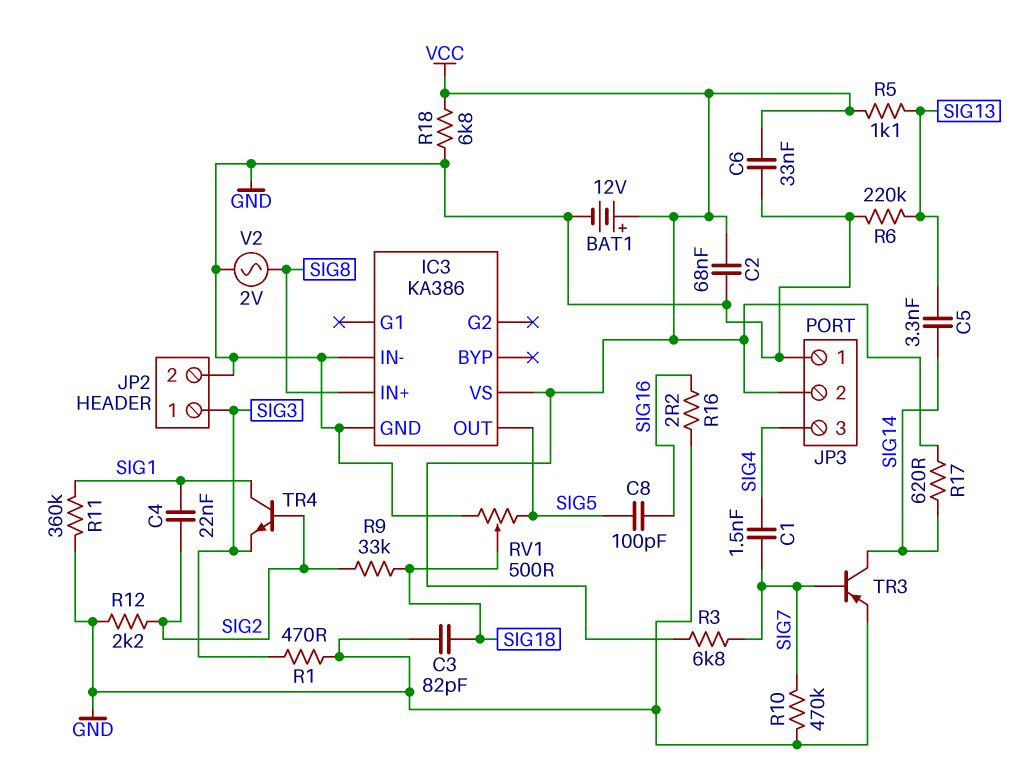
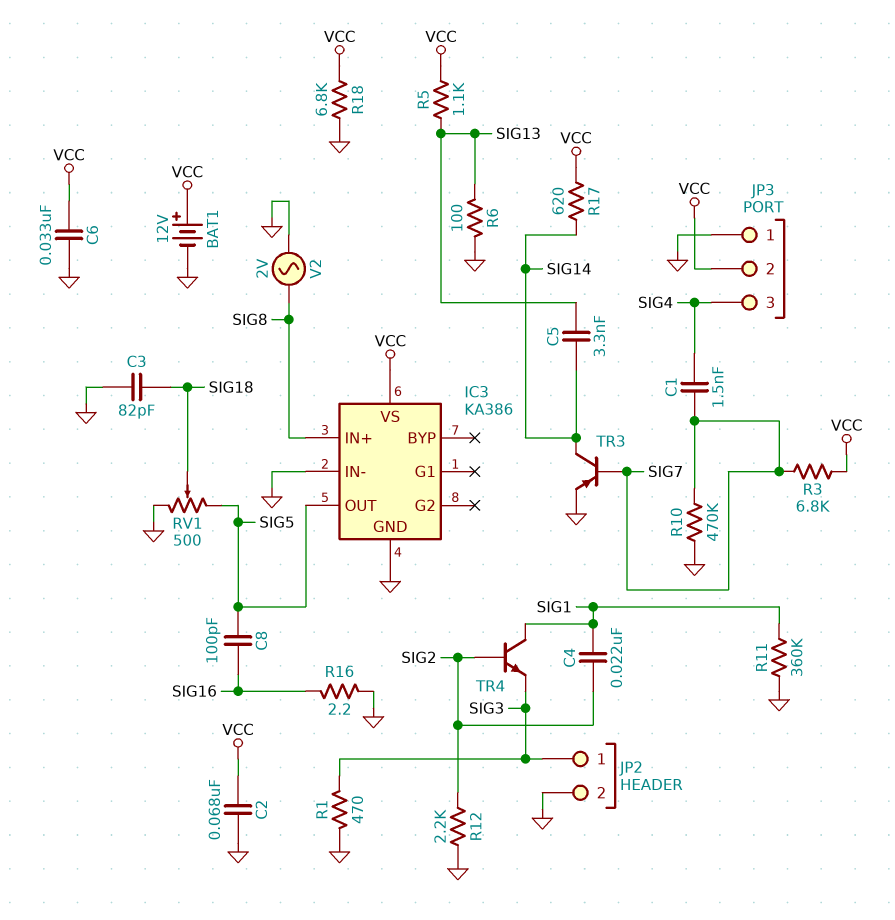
R6: 220k (GND, SIG13) -> 100 (GND, SIG13)
R9: 33k (SIG2, SIG18) -> none

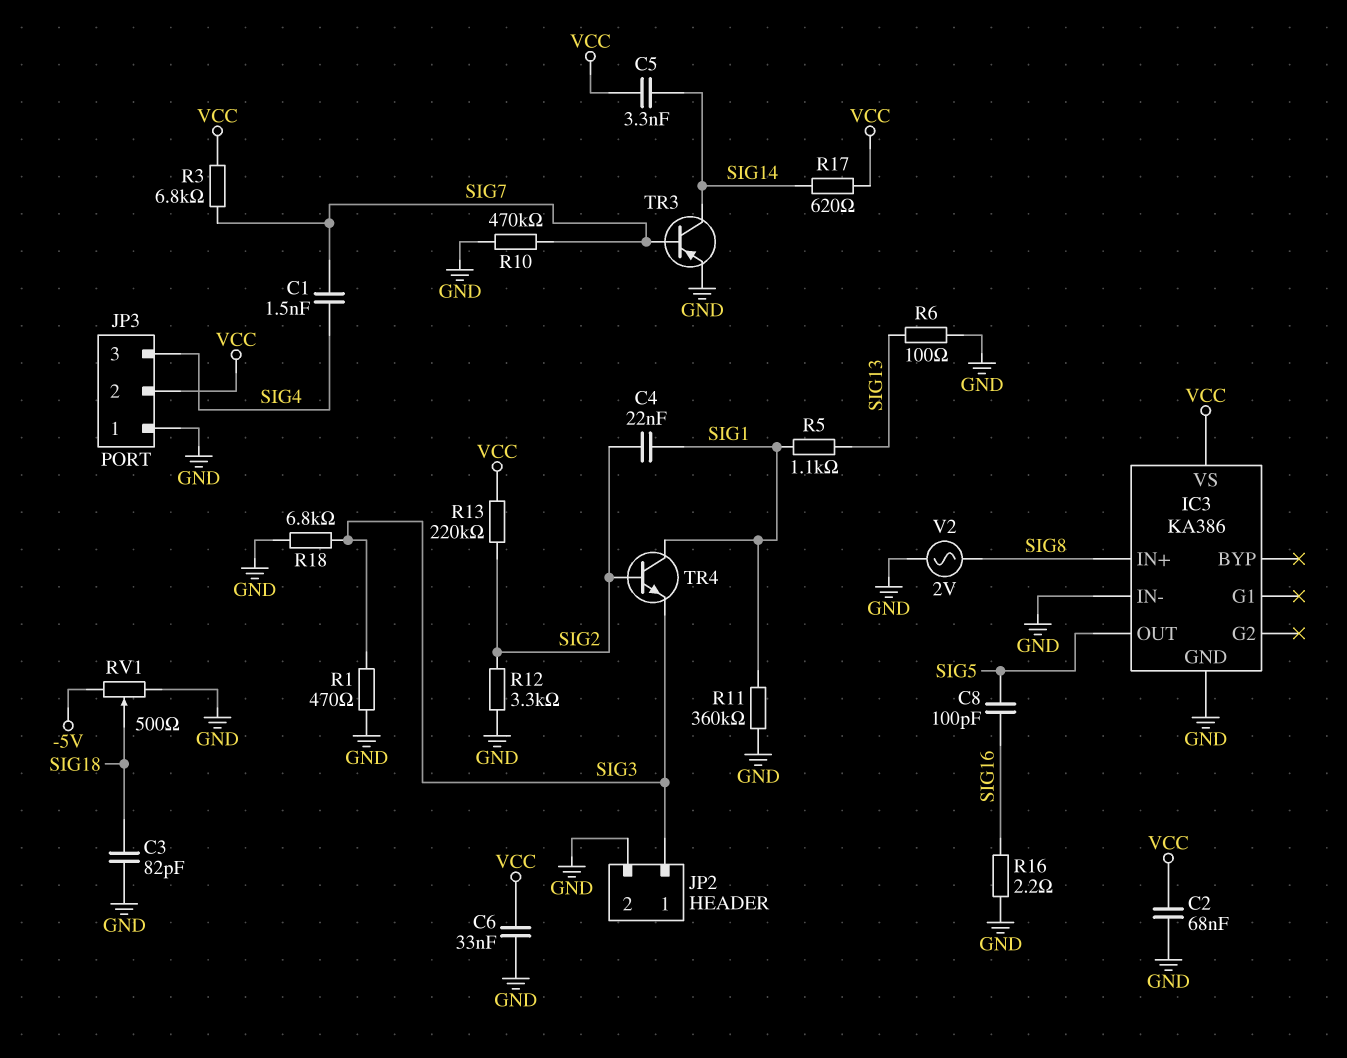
BAT1: 12V (plus VCC, minus GND) -> none
C5: 3.3nF (SIG13, SIG14) -> 3.3nF (SIG14, VCC)
R5: 1.1k (SIG13, VCC) -> 1.1k (SIG1, SIG13)
R12: 2.2k (GND, SIG2) -> 3.3k (GND, SIG2)
R13: none -> 220k (SIG2, VCC)
R18: 6.8k (GND, VCC) -> 6.8k (GND, SIG3)
RV1: 500 (GND, SIG5, wiper SIG18) -> 500 (-5V, GND, wiper SIG18)

